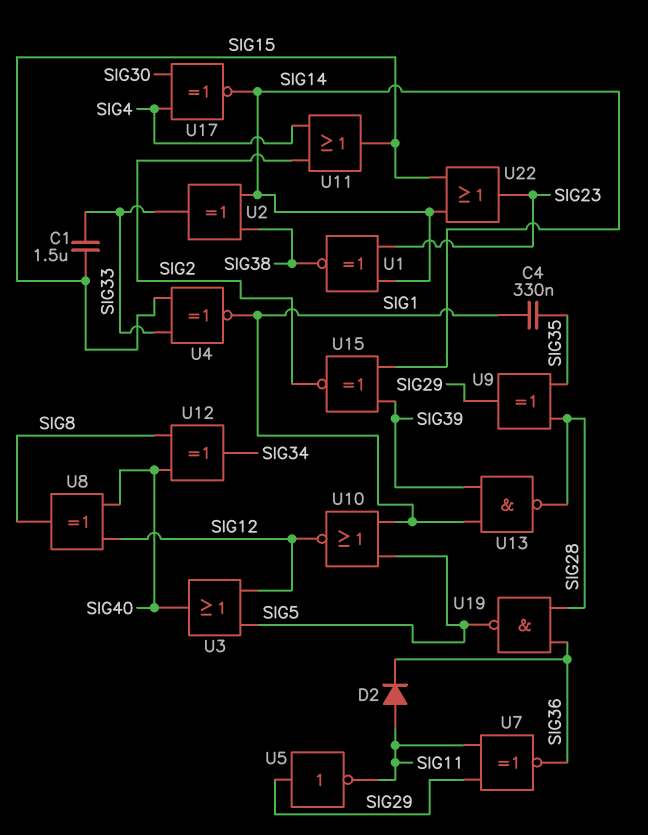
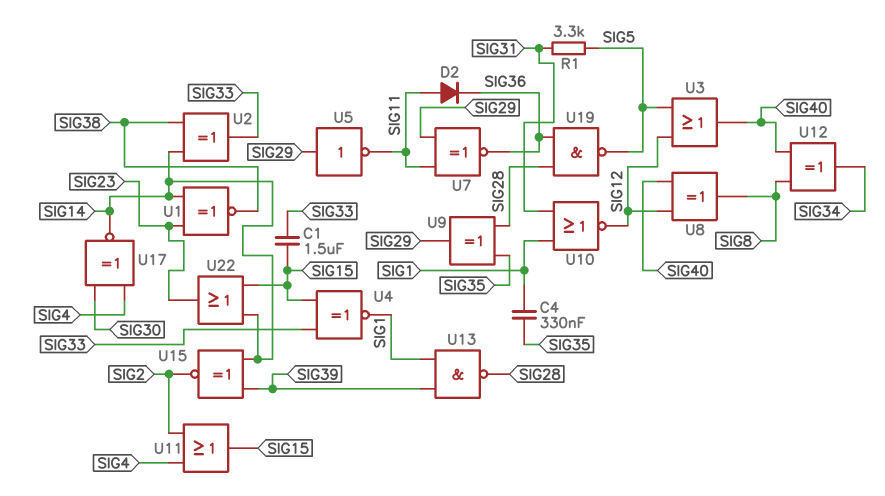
R1: none -> 3.3k (SIG5, SIG31)
U10: NOR (in SIG1, in SIG5, out SIG12) -> NOR (in SIG1, in SIG31, out SIG12)

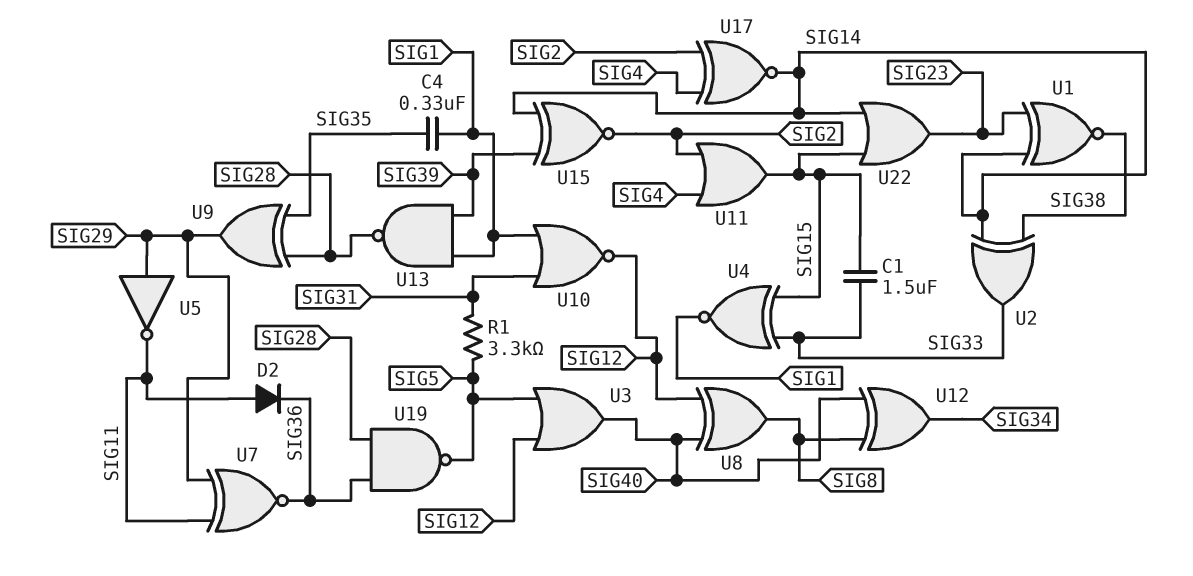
U17: XNOR (in SIG4, in SIG30, out SIG14) -> XNOR (in SIG2, in SIG4, out SIG14)

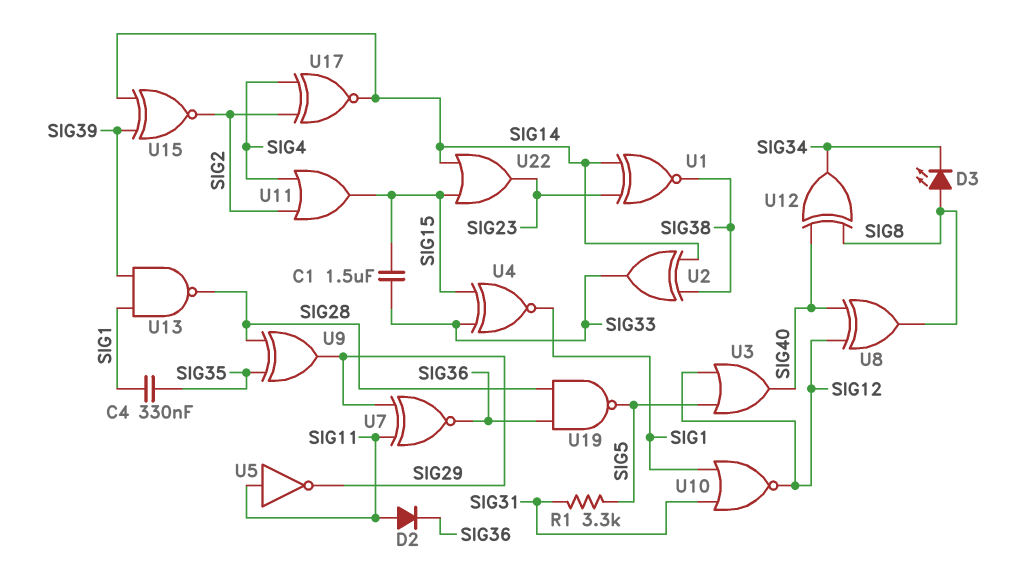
D3: none -> LED (A SIG8, K SIG34)
U5: NOT (in SIG29, out SIG11) -> NOT (in SIG11, out SIG29)

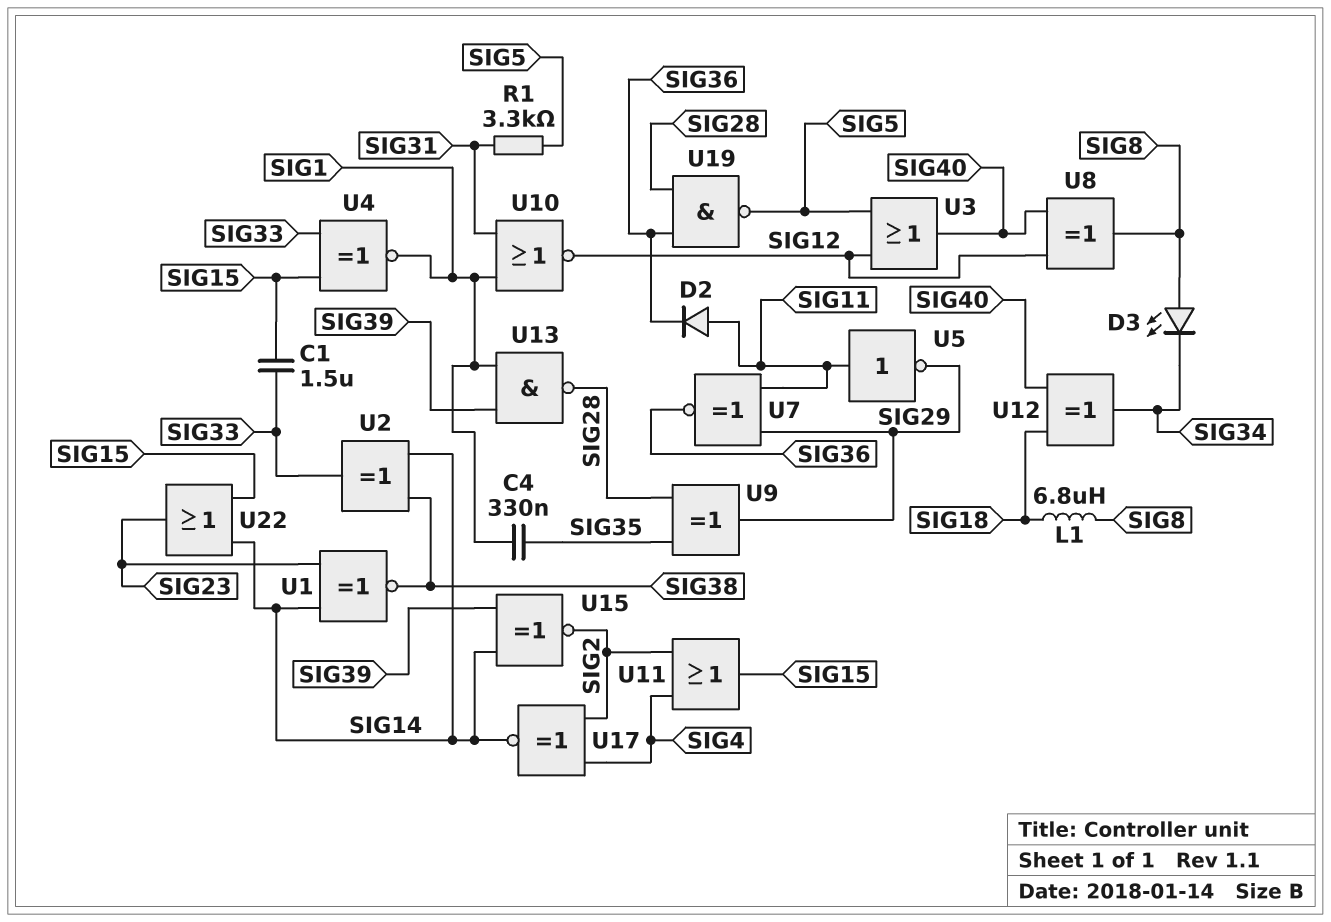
L1: none -> 6.8uH (SIG8, SIG18)
U12: XOR (in SIG8, in SIG40, out SIG34) -> XOR (in SIG18, in SIG40, out SIG34)

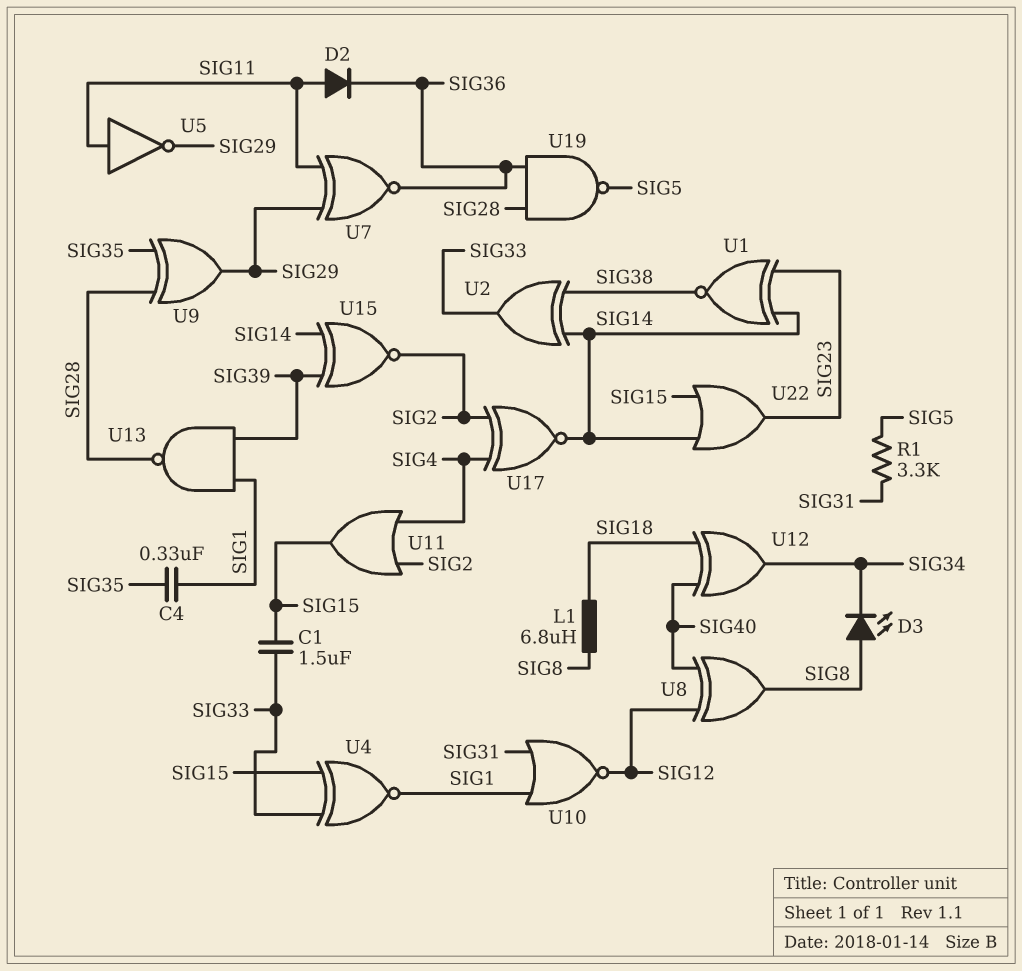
U3: OR (in SIG5, in SIG12, out SIG40) -> none

